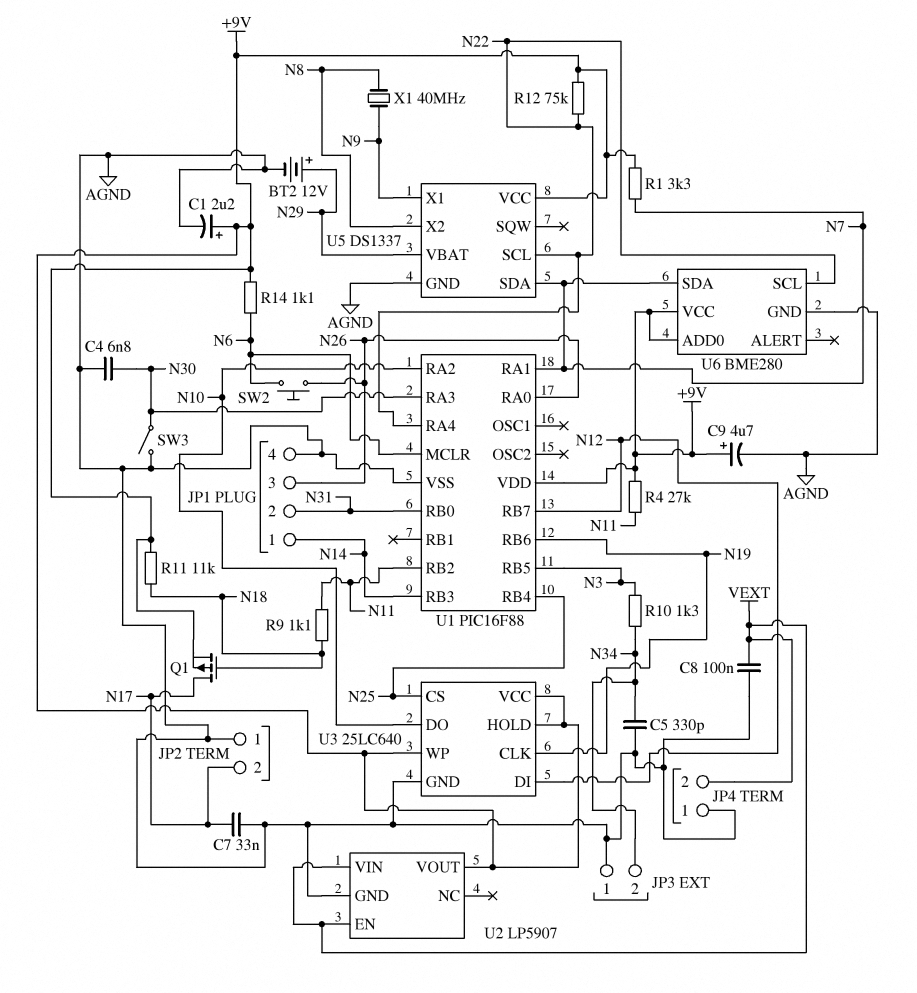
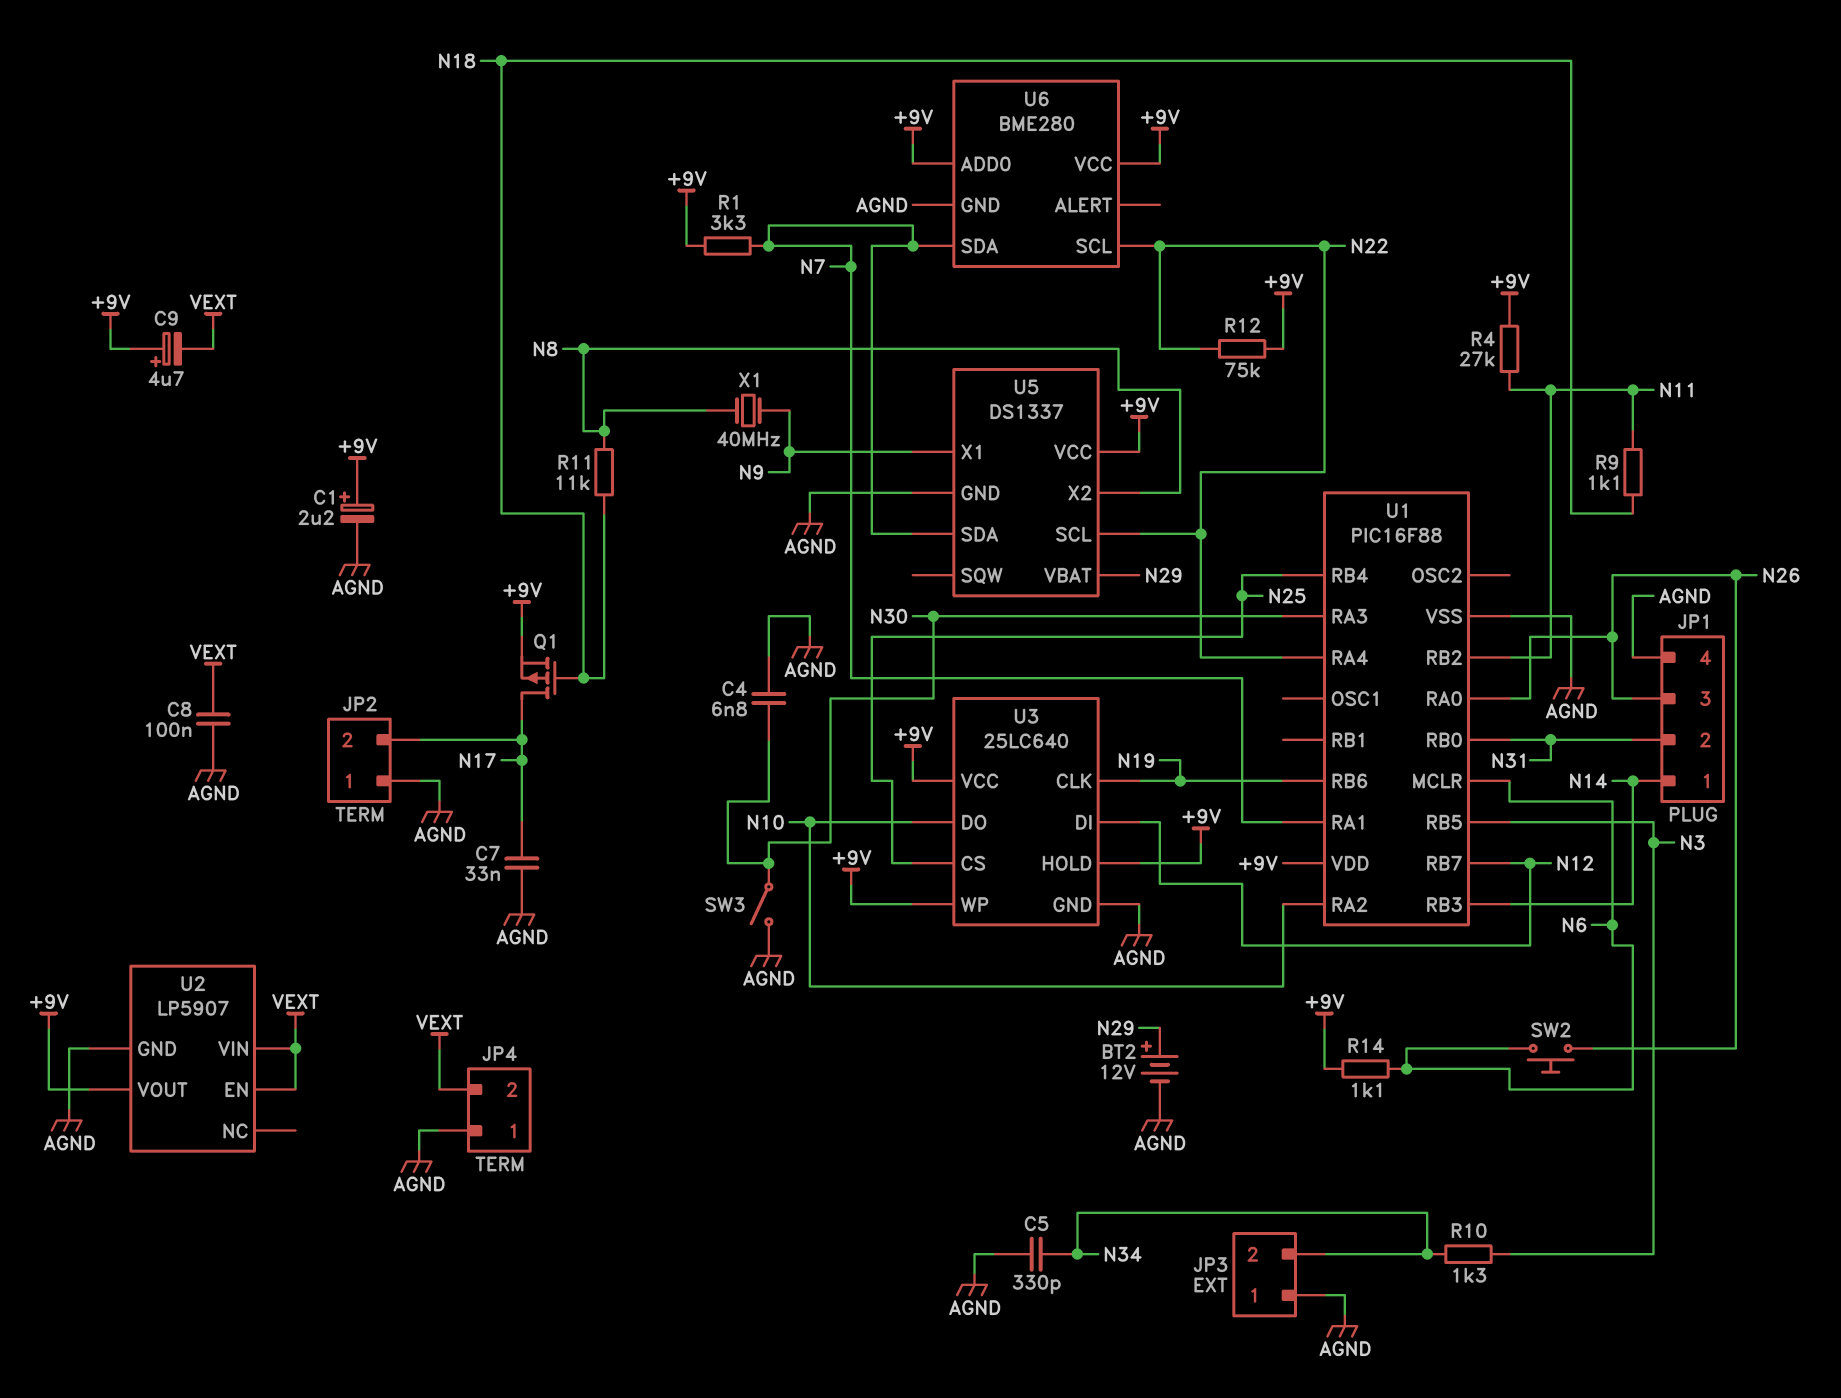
C9: 4.7uF (plus +9V, minus AGND) -> 4.7uF (plus +9V, minus VEXT)
R11: 11k (+9V, N18) -> 11k (N8, N18)

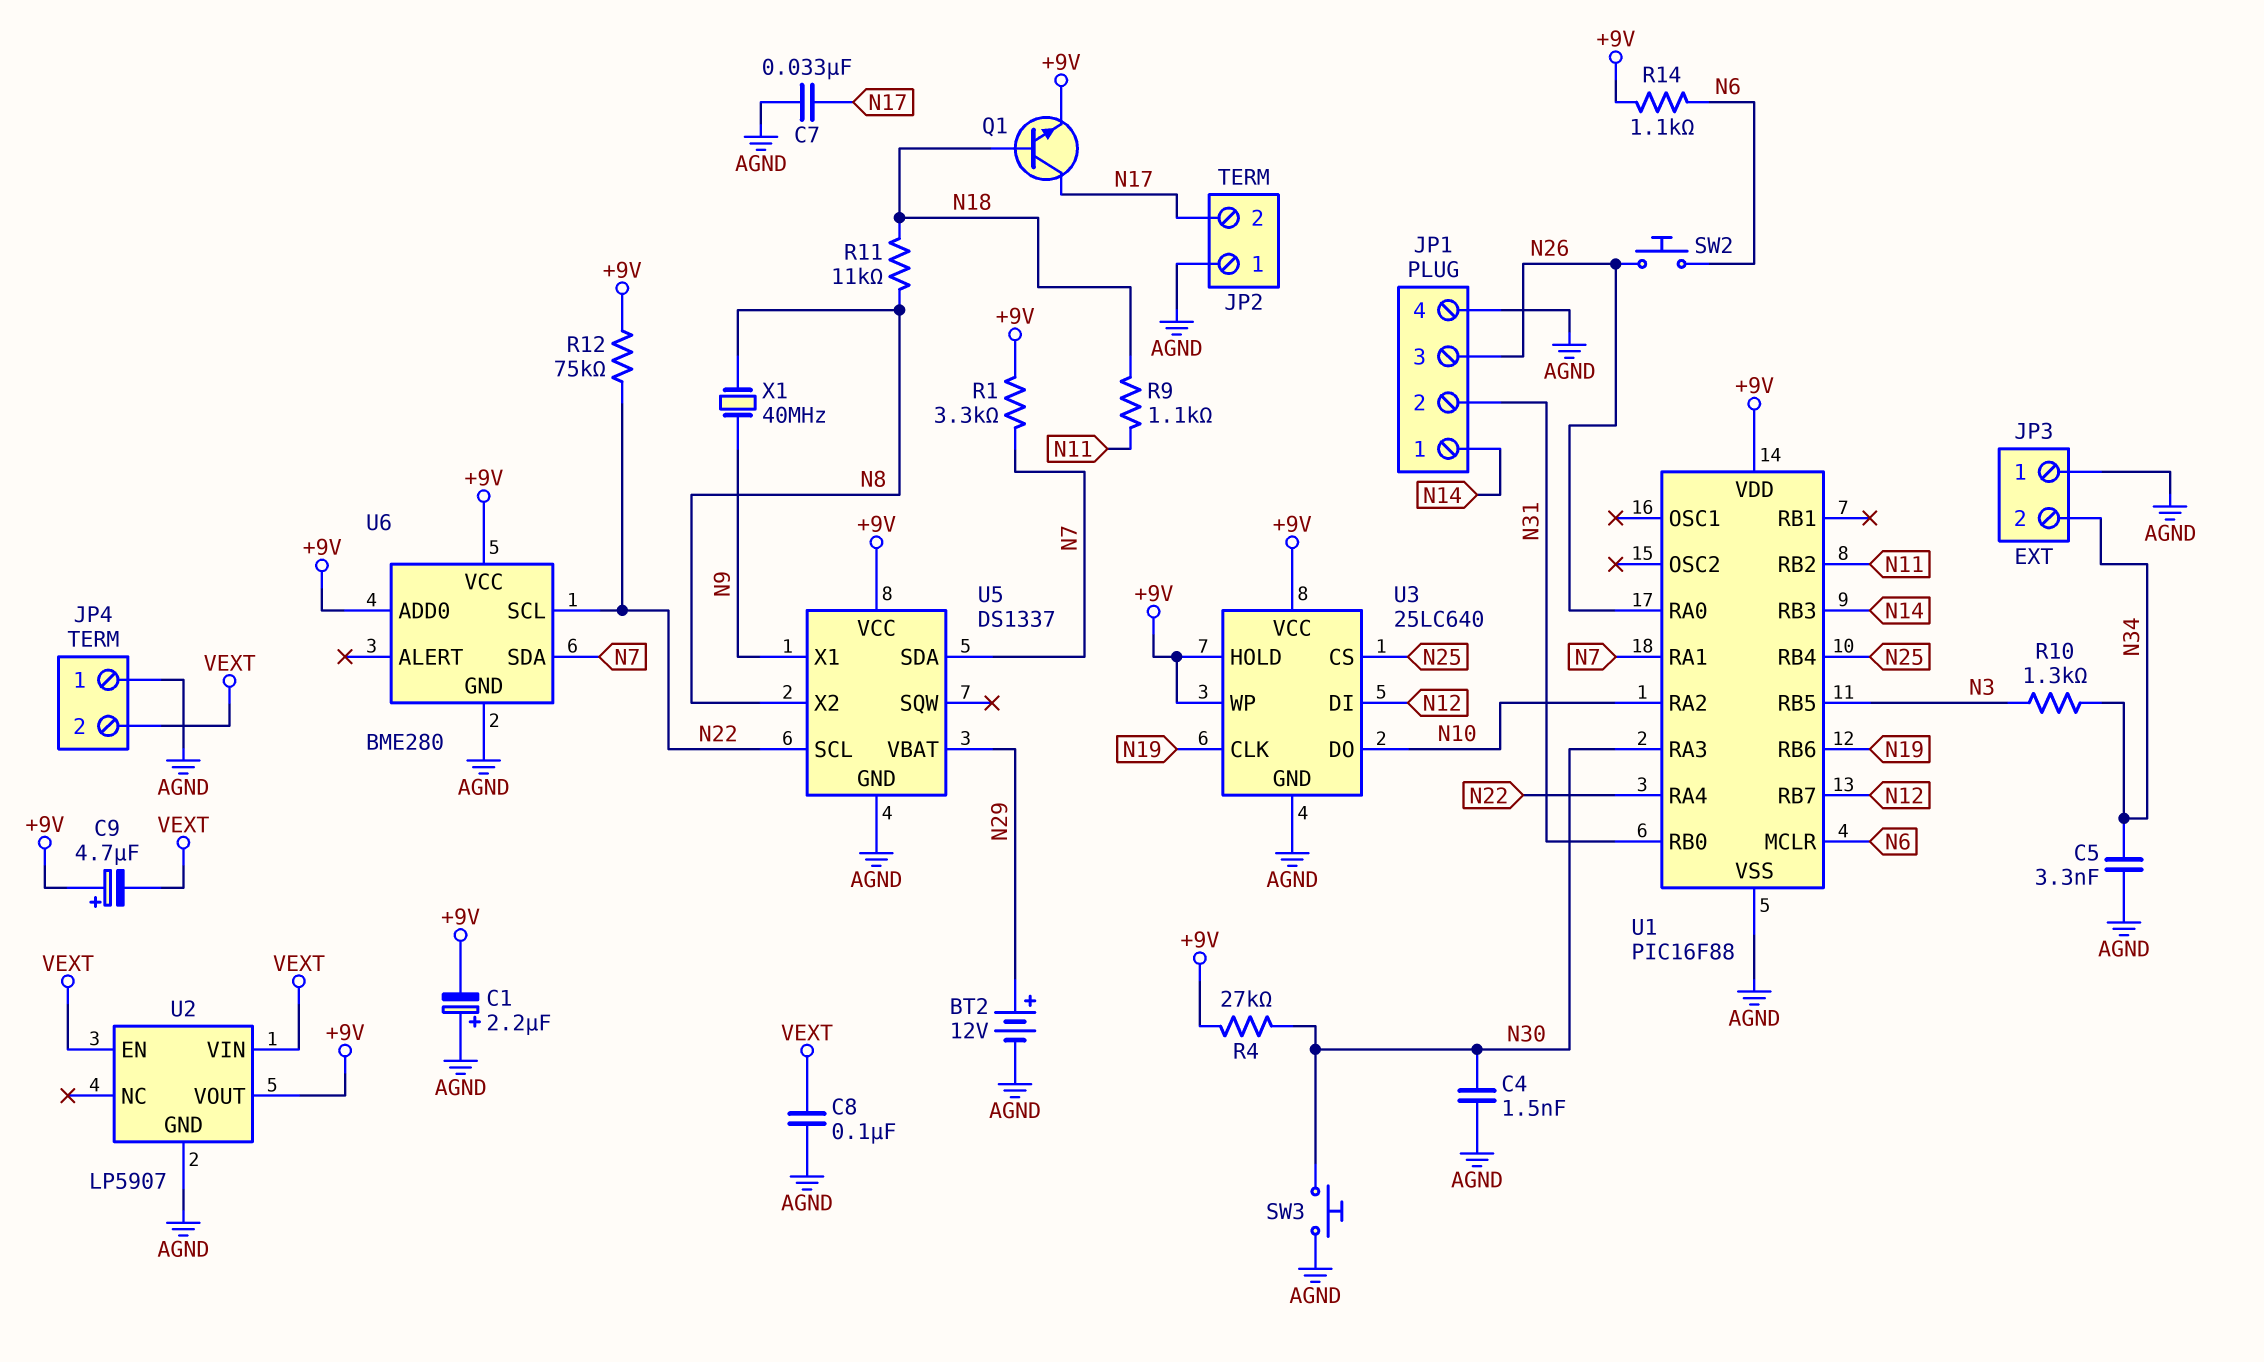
C1: 2.2uF (plus +9V, minus AGND) -> 2.2uF (plus AGND, minus +9V)
C4: 6.8nF (AGND, N30) -> 1.5nF (AGND, N30)
C5: 330pF (AGND, N34) -> 3.3nF (AGND, N34)
Q1: PMOS (G N18, D N17, S +9V) -> NPN (B N18, C N17, E +9V)
R4: 27k (+9V, N11) -> 27k (+9V, N30)
SW3: switch (AGND, N30) -> button (AGND, N30)

